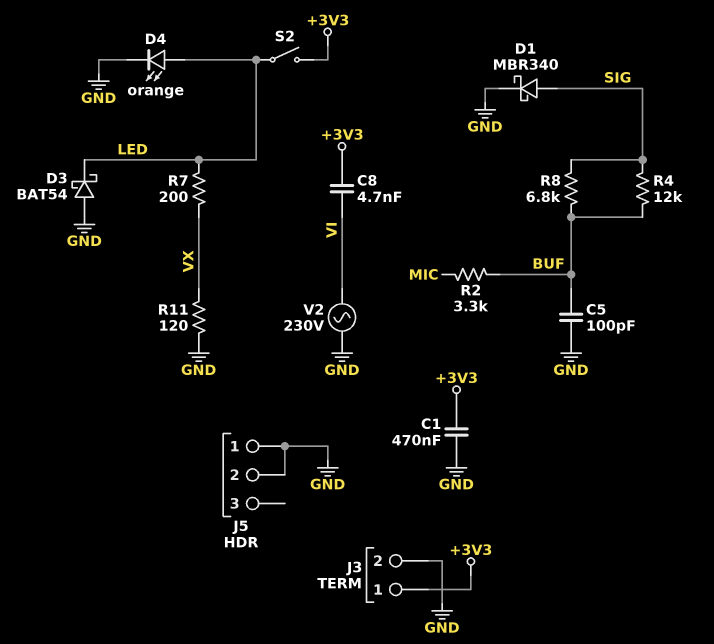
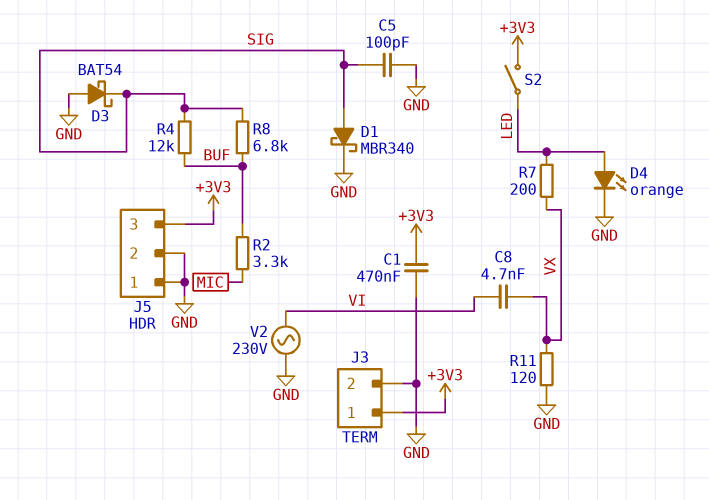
C5: 100pF (BUF, GND) -> 100pF (GND, SIG)
C8: 4.7nF (+3V3, VI) -> 4.7nF (VI, VX)
D3: schottky BAT54 (A GND, K LED) -> schottky BAT54 (A GND, K SIG)
J5 pin 3: none -> +3V3

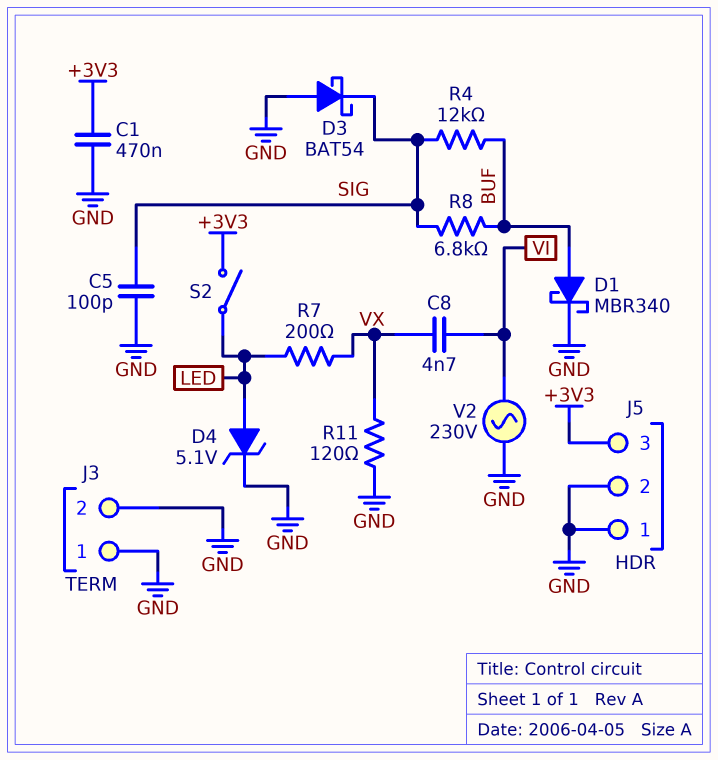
D1: schottky MBR340 (A SIG, K GND) -> schottky MBR340 (A BUF, K GND)
D4: LED orange (A LED, K GND) -> zener 5.1V (A LED, K GND)
J3 pin 1: +3V3 -> GND
R2: 3.3k (BUF, MIC) -> none

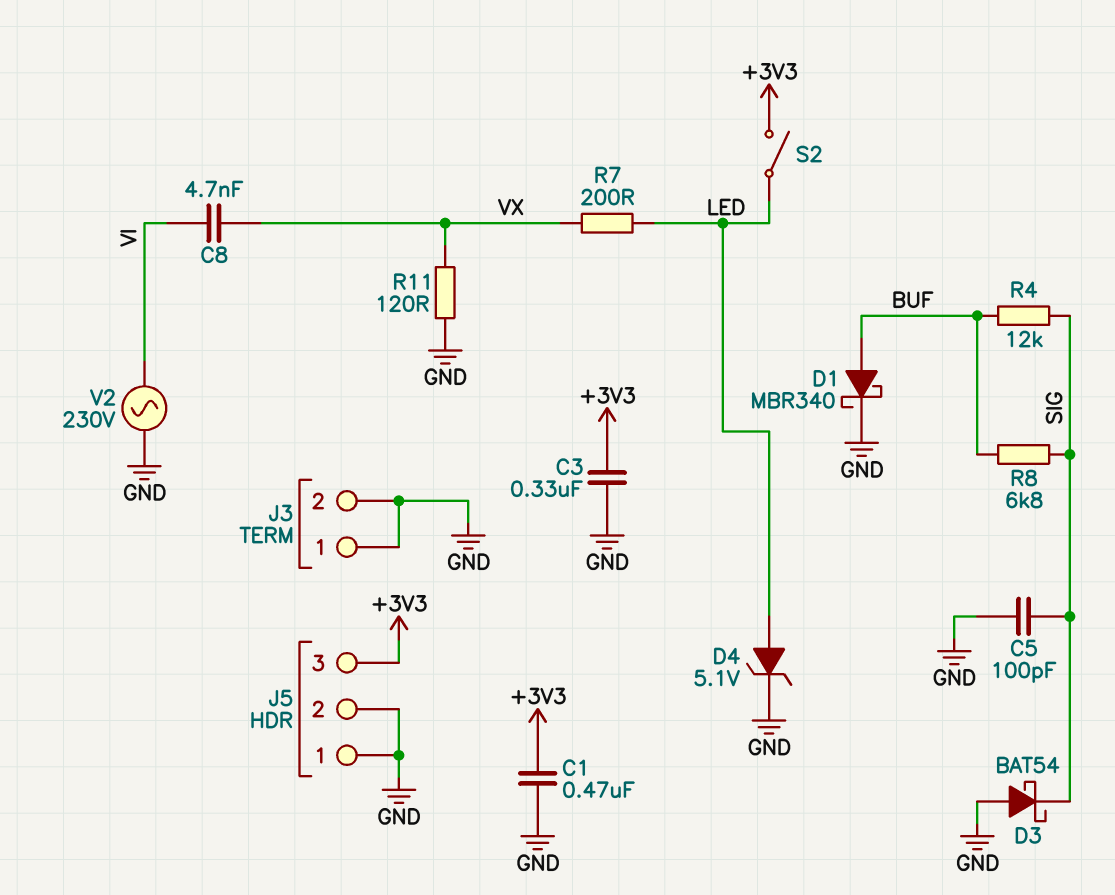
C3: none -> 330nF (+3V3, GND)

